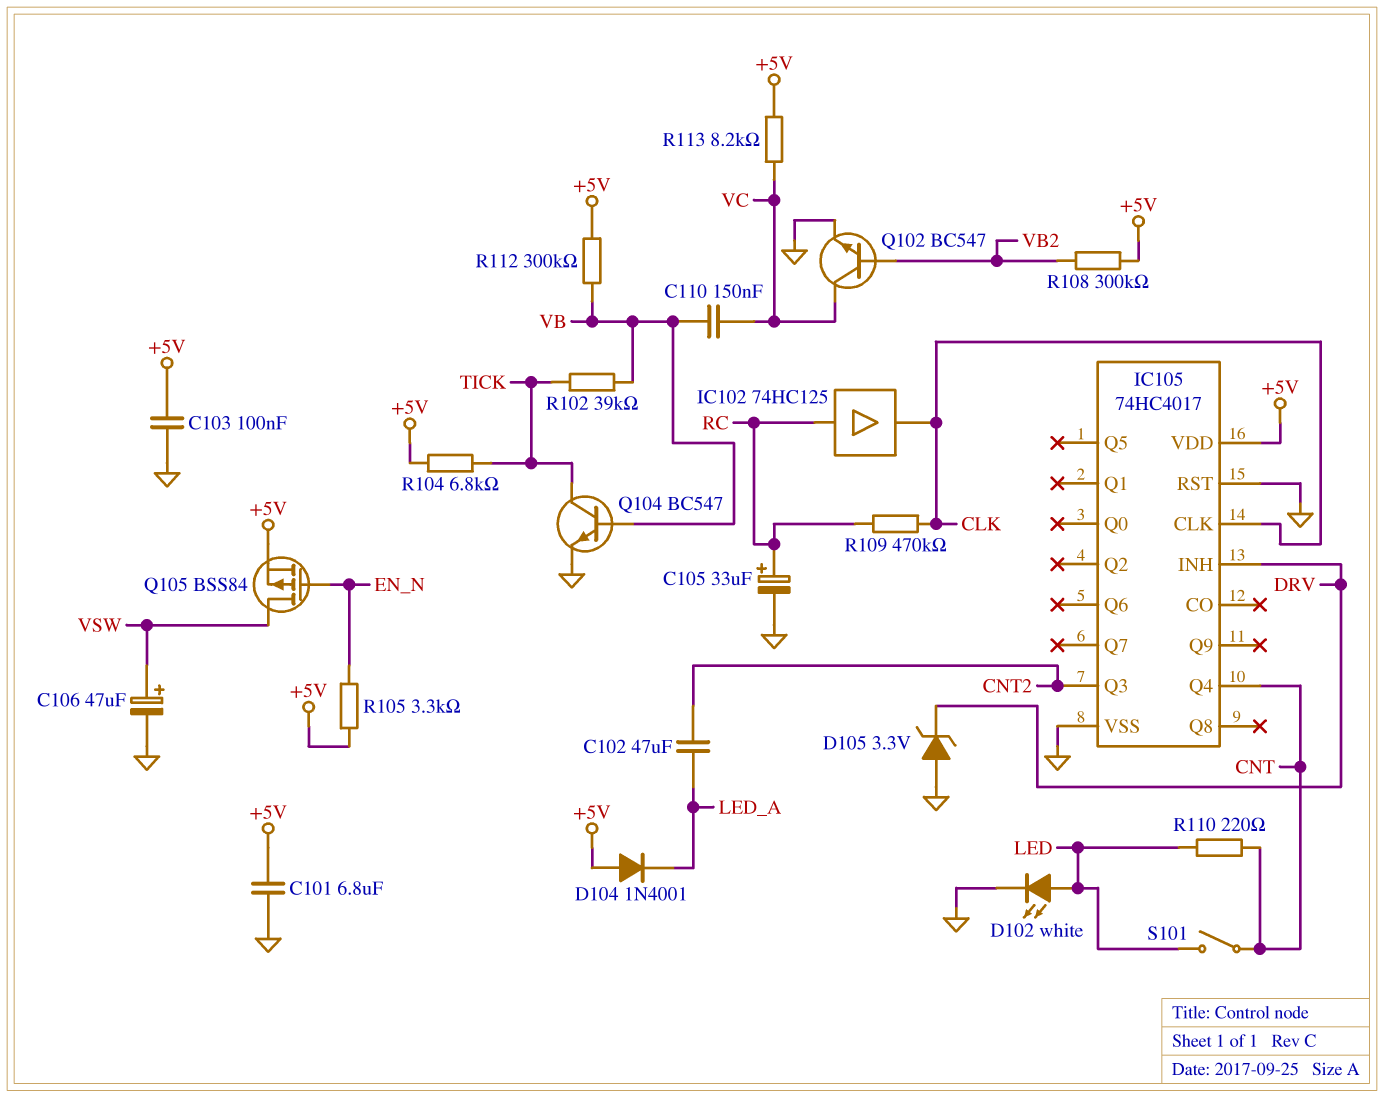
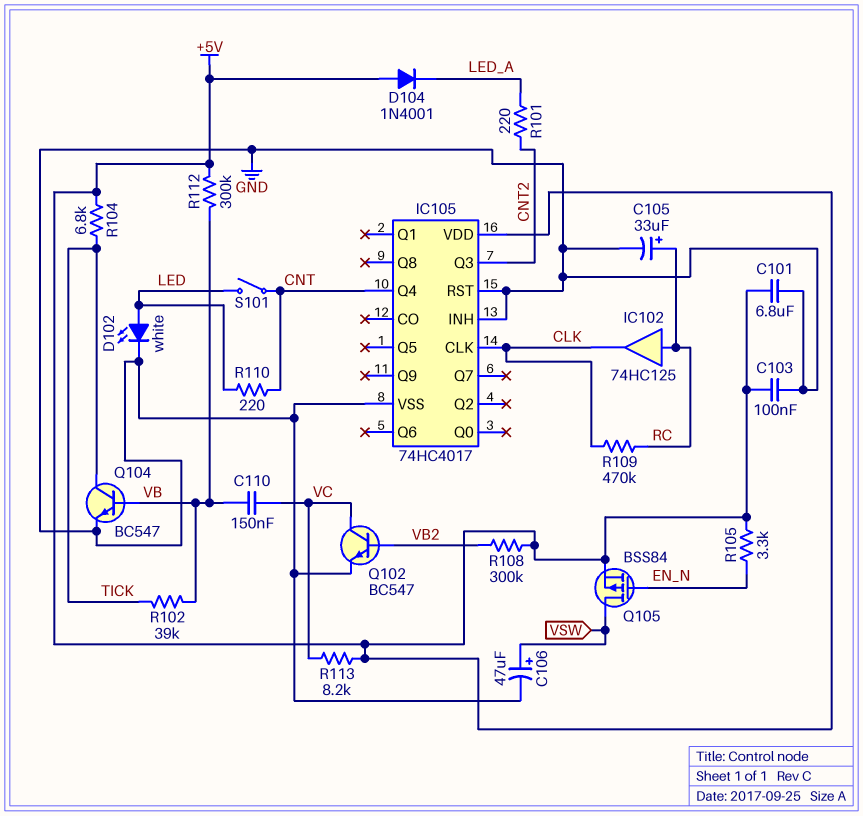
C102: 47uF (CNT2, LED_A) -> none
D105: zener 3.3V (A GND, K DRV) -> none
IC105 pin INH: DRV -> GND
R101: none -> 220 (CNT2, LED_A)

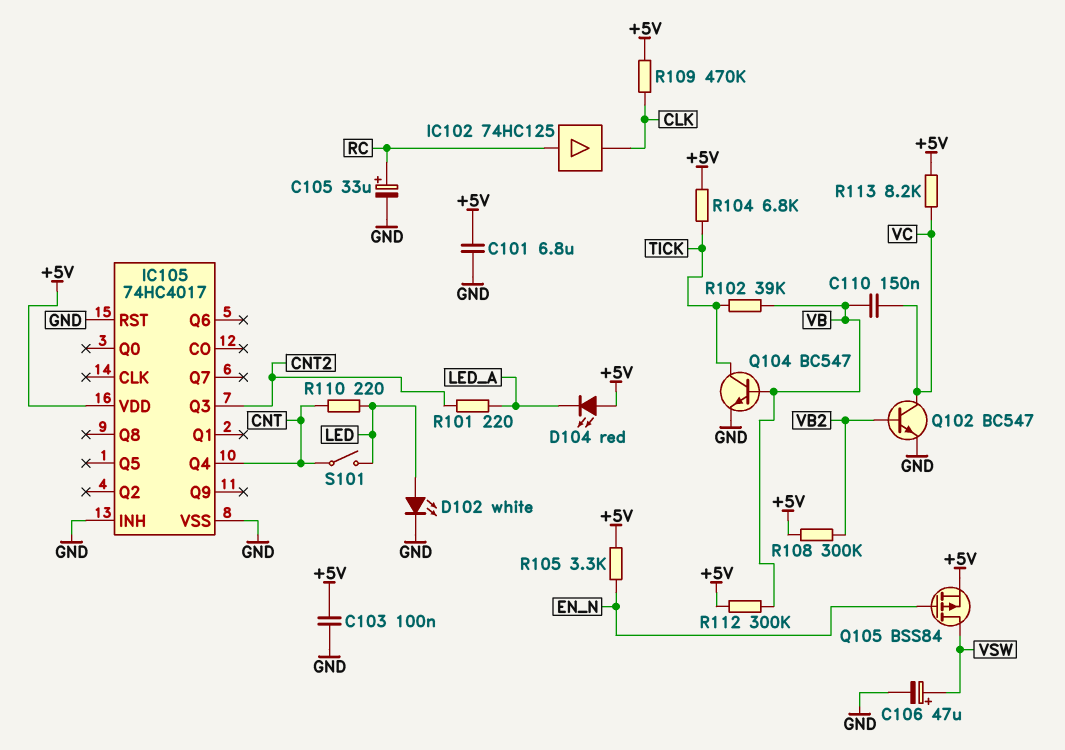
D104: diode 1N4001 (A +5V, K LED_A) -> LED red (A +5V, K LED_A)
IC105 pin CLK: CLK -> none
R109: 470k (CLK, RC) -> 470k (+5V, CLK)

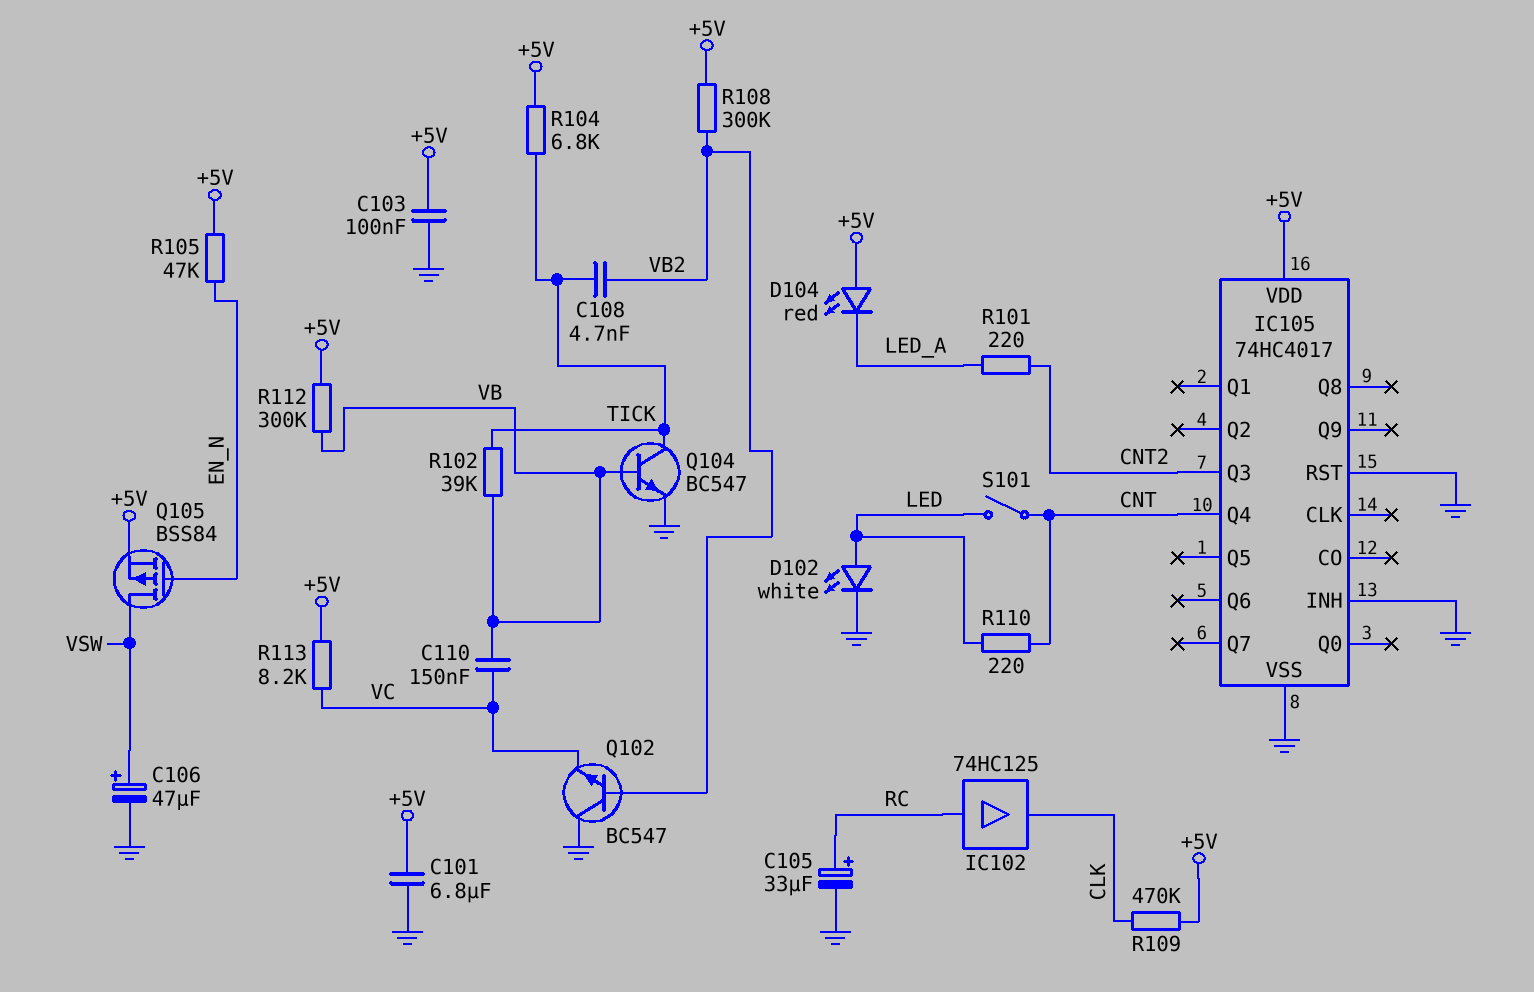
C108: none -> 4.7nF (TICK, VB2)
Q102: NPN BC547 (B VB2, C VC, E GND) -> NPN BC547 (B VB2, C GND, E VC)
R105: 3.3k (+5V, EN_N) -> 47k (+5V, EN_N)

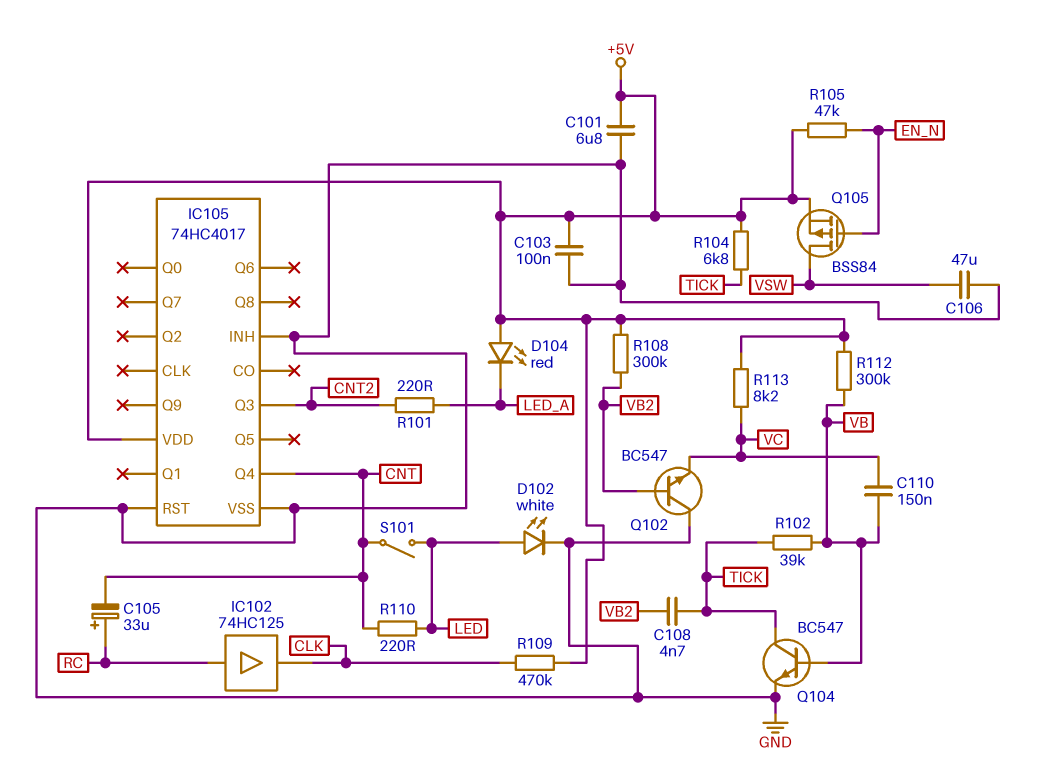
C105: 33uF (plus RC, minus GND) -> 33uF (plus RC, minus CNT)
C106: 47uF (plus VSW, minus GND) -> 47uF (GND, VSW)

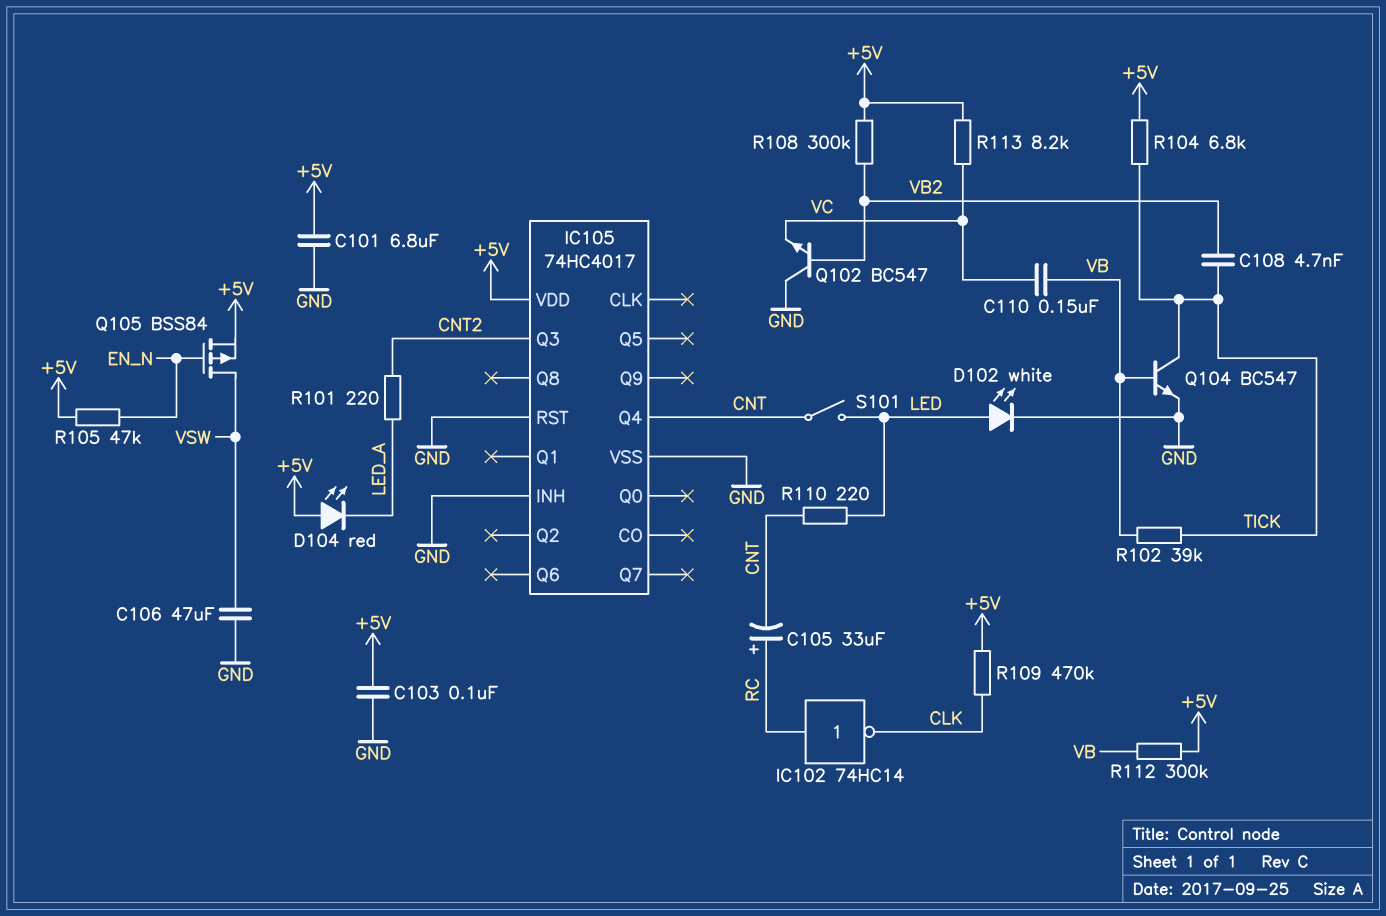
IC102: buffer 74HC125 (in RC, out CLK) -> NOT 74HC14 (in RC, out CLK)

